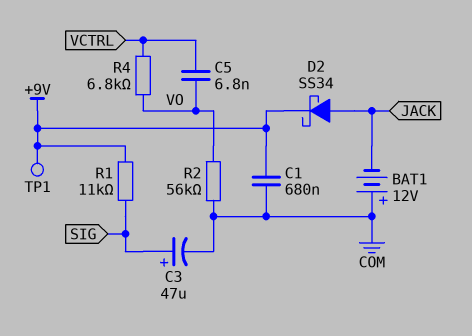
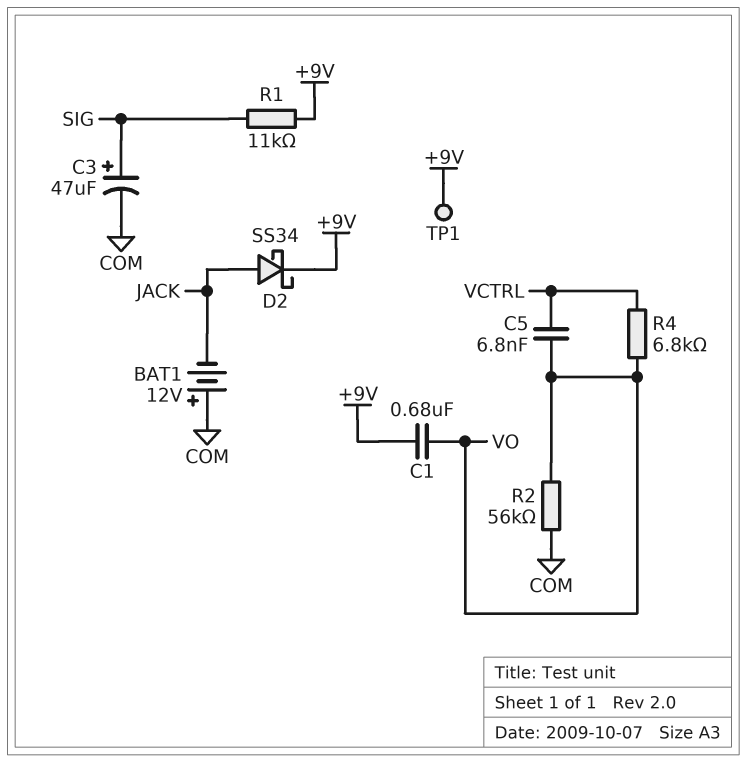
C1: 680nF (+9V, COM) -> 680nF (+9V, VO)

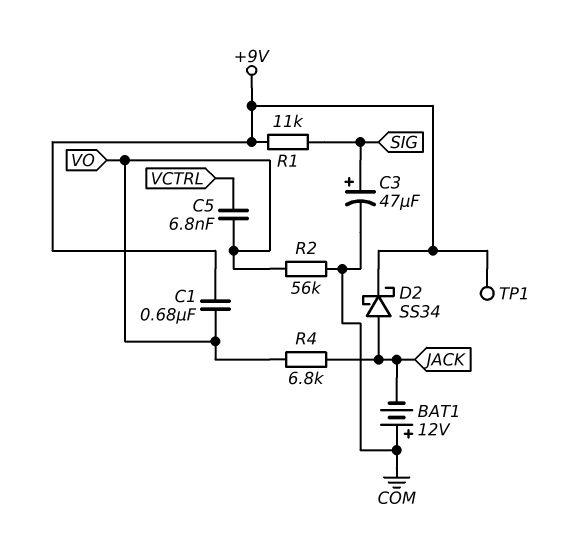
R4: 6.8k (VCTRL, VO) -> 6.8k (JACK, VO)

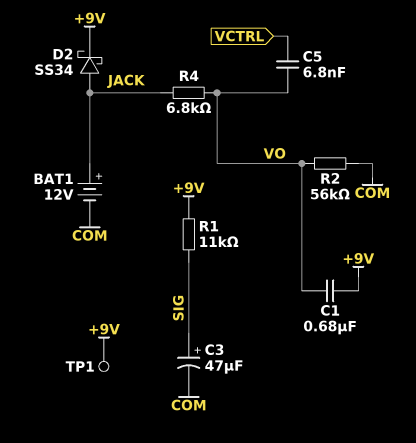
BAT1: 12V (plus COM, minus JACK) -> 12V (plus JACK, minus COM)

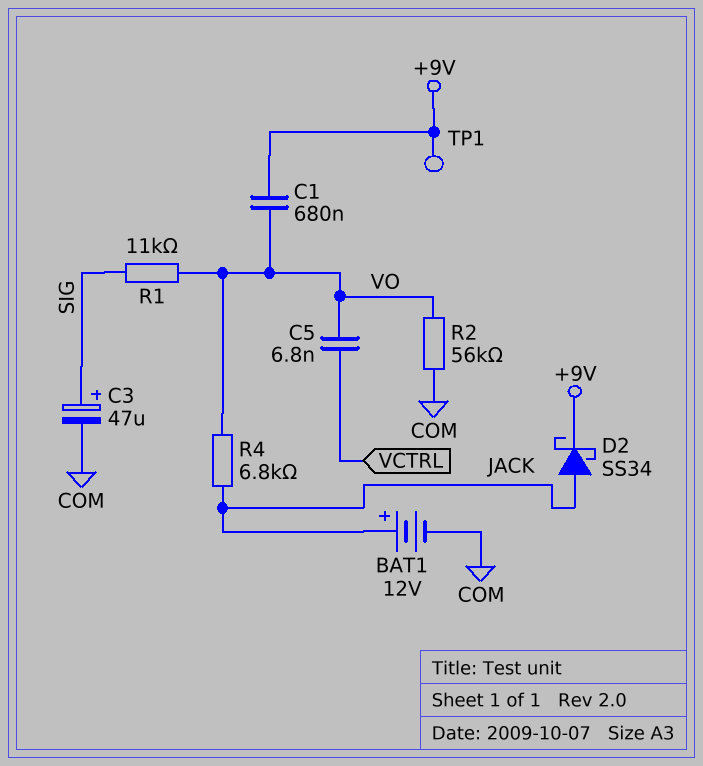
R1: 11k (+9V, SIG) -> 11k (SIG, VO)

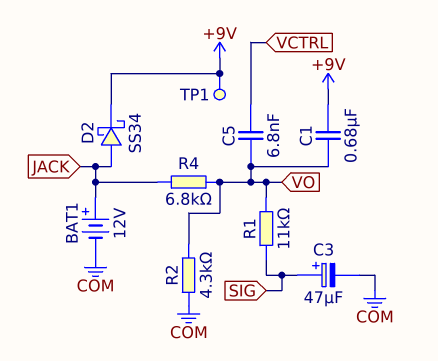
R2: 56k (COM, VO) -> 4.3k (COM, VO)

